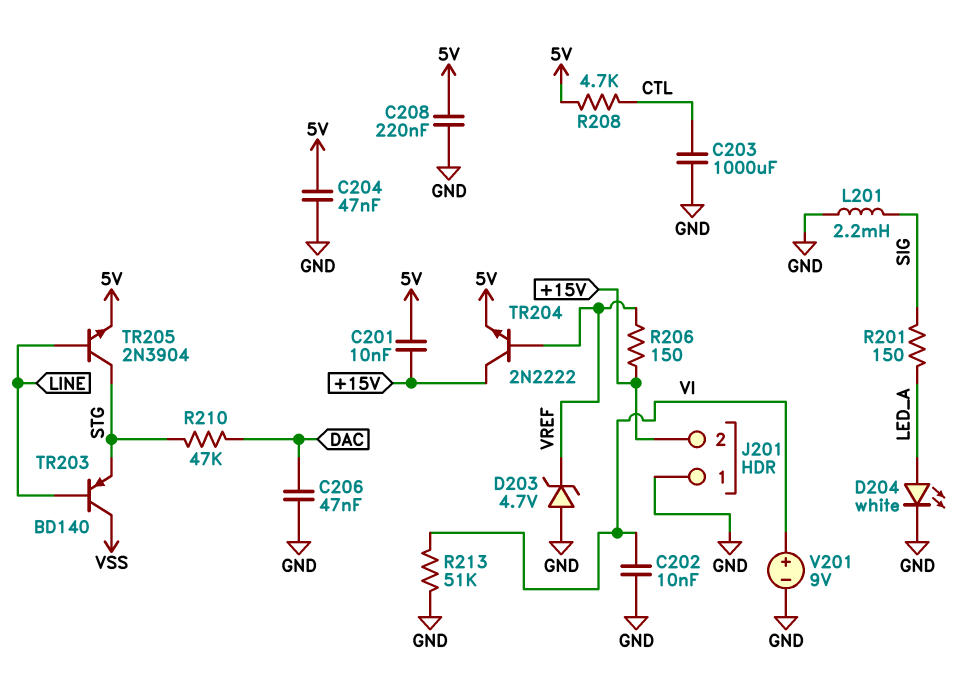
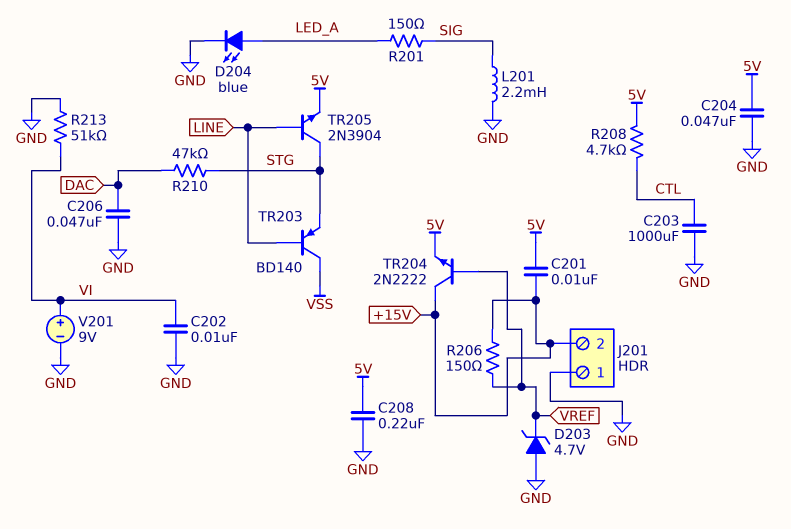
D204: LED white (A LED_A, K GND) -> LED blue (A LED_A, K GND)

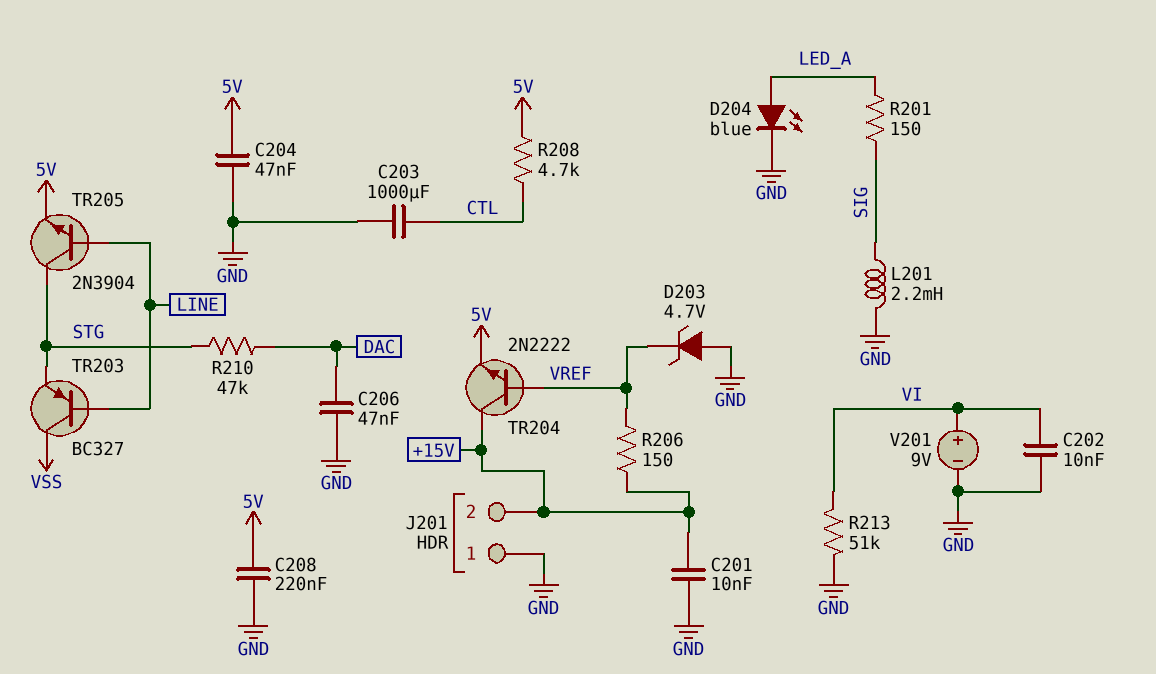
C201: 10nF (+15V, 5V) -> 10nF (+15V, GND)
TR203: PNP BD140 (B LINE, C VSS, E STG) -> PNP BC327 (B LINE, C VSS, E STG)

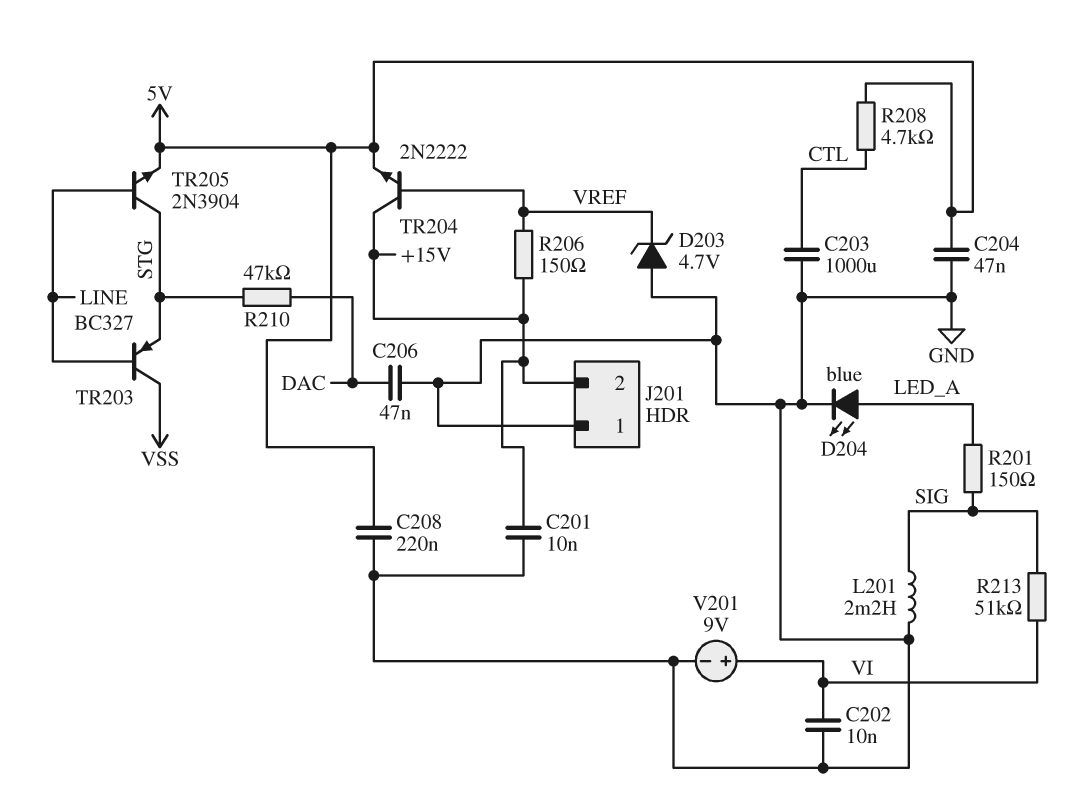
R213: 51k (GND, VI) -> 51k (SIG, VI)

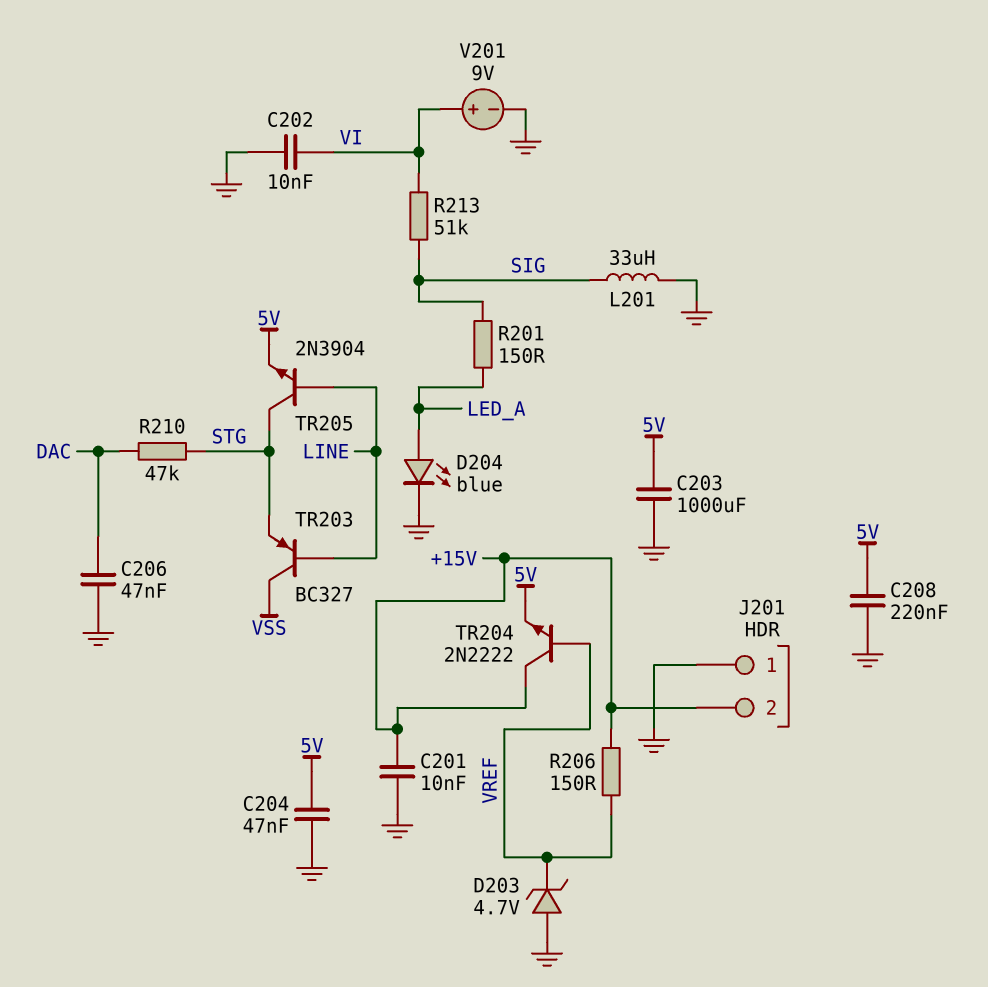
C203: 1000uF (CTL, GND) -> 1000uF (5V, GND)
L201: 2.2mH (GND, SIG) -> 33uH (GND, SIG)
R208: 4.7k (5V, CTL) -> none

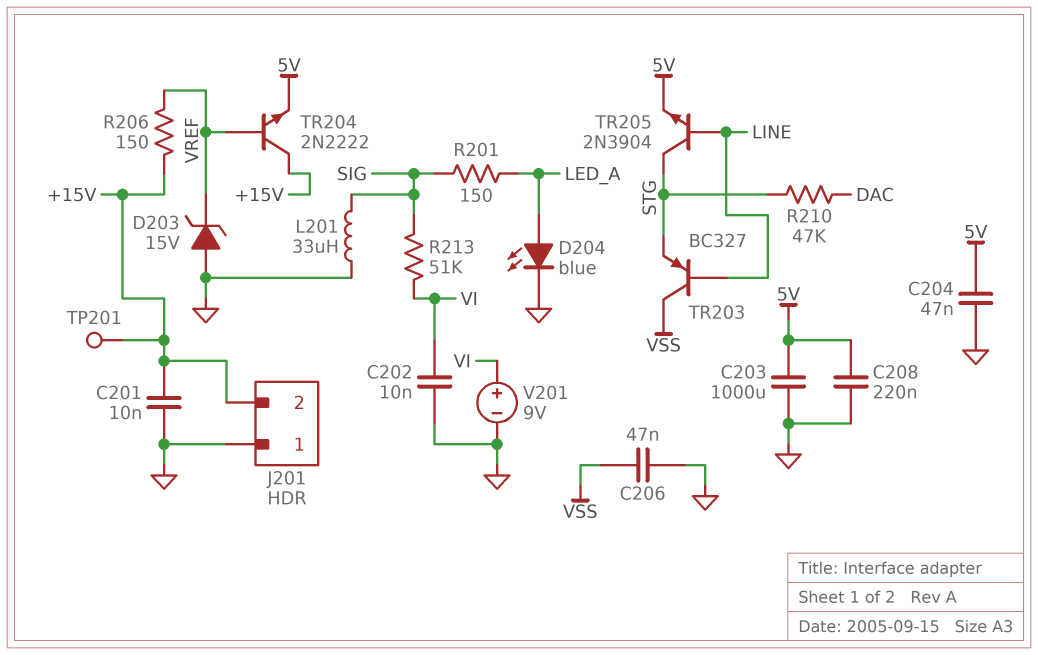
C206: 47nF (DAC, GND) -> 47nF (GND, VSS)
D203: zener 4.7V (A GND, K VREF) -> zener 15V (A GND, K VREF)
TP201: none -> test point (+15V)

